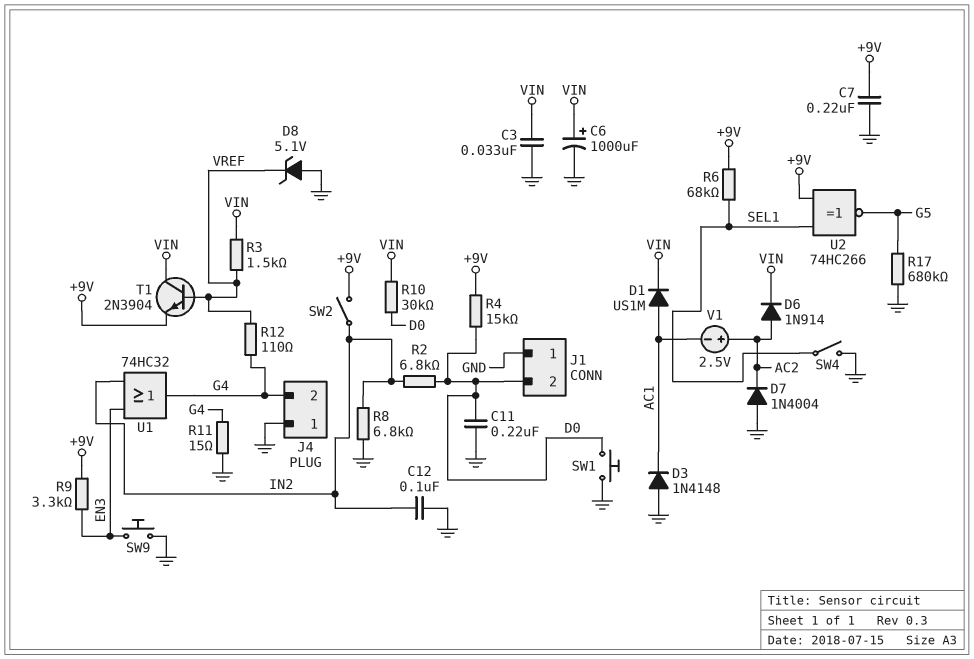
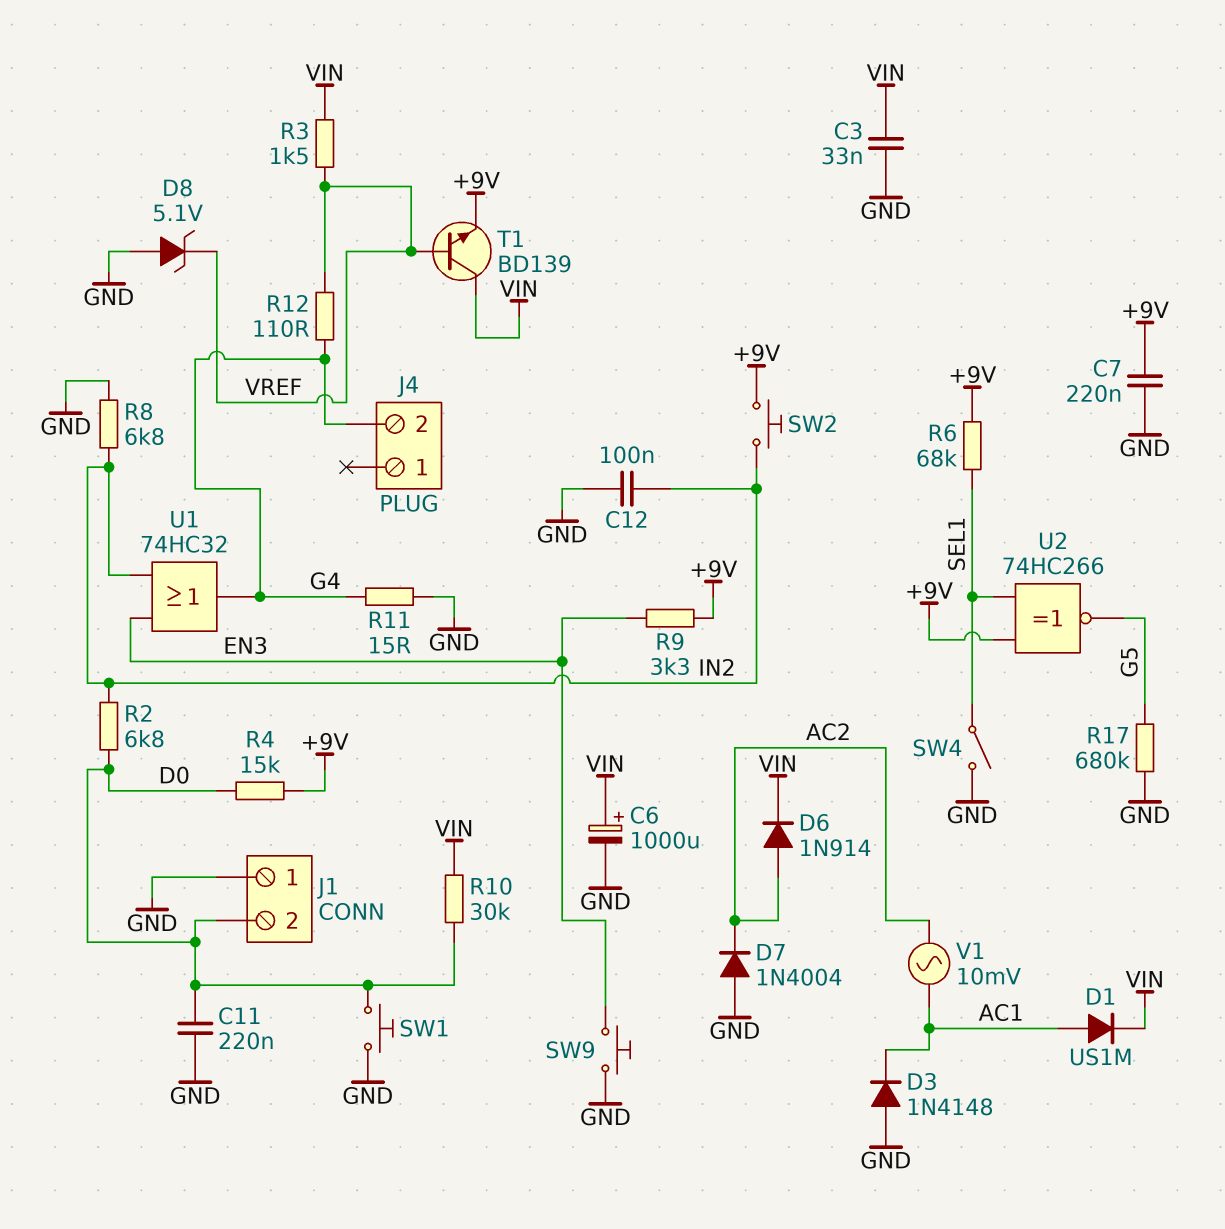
J4 pin 1: GND -> none
SW2: switch (+9V, IN2) -> button (+9V, IN2)
T1: NPN 2N3904 (B VREF, C VIN, E +9V) -> NPN BD139 (B VREF, C VIN, E +9V)
V1: 2.5V (plus AC2, minus AC1) -> AC 10mV (AC1, AC2)

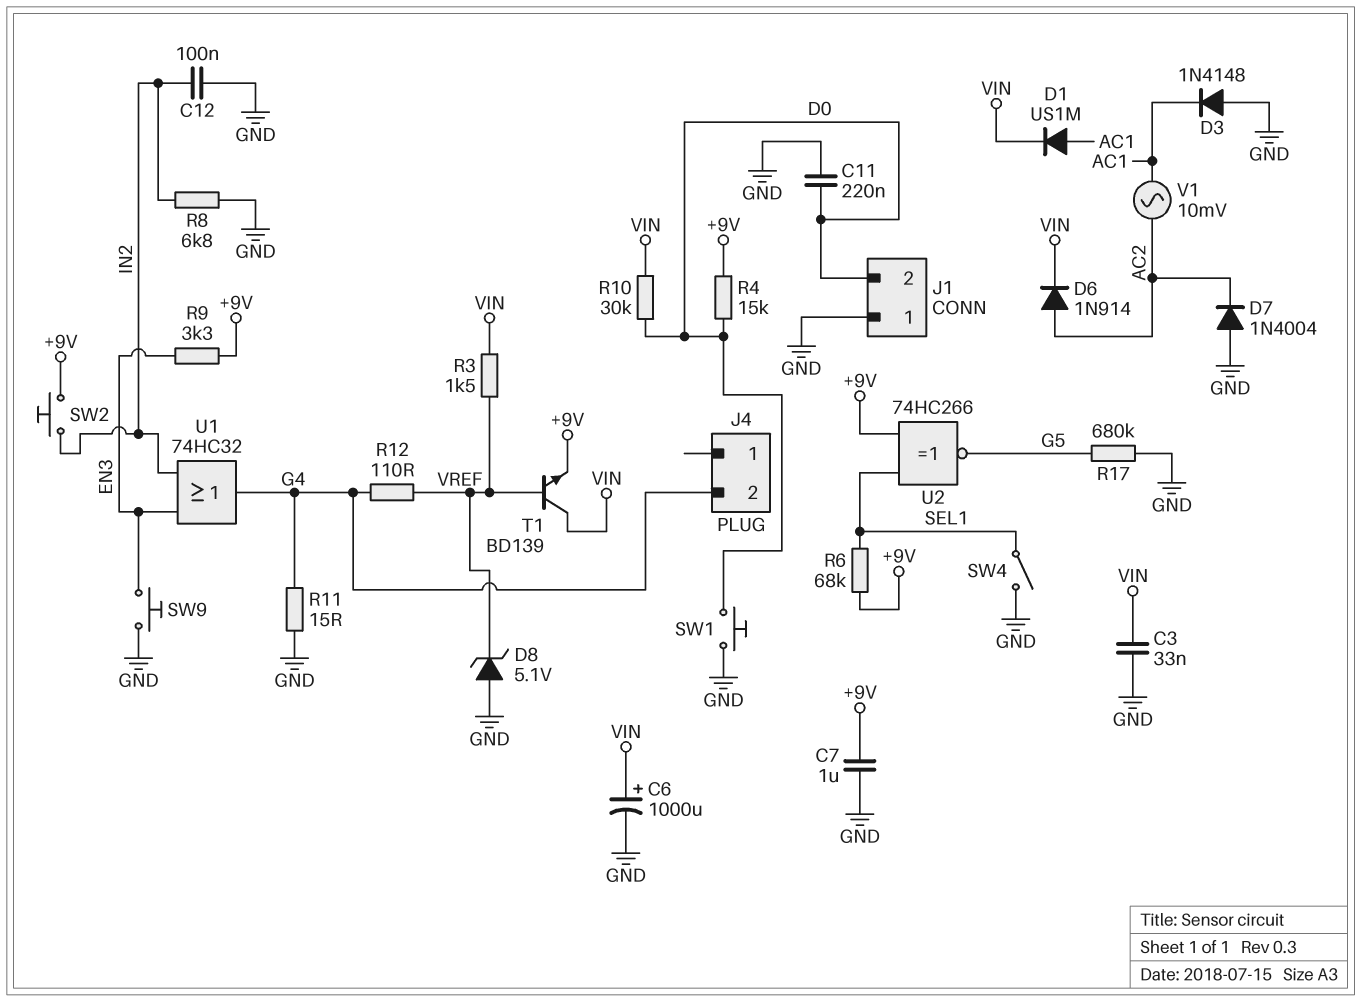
C7: 220nF (+9V, GND) -> 1uF (+9V, GND)
R2: 6.8k (D0, IN2) -> none

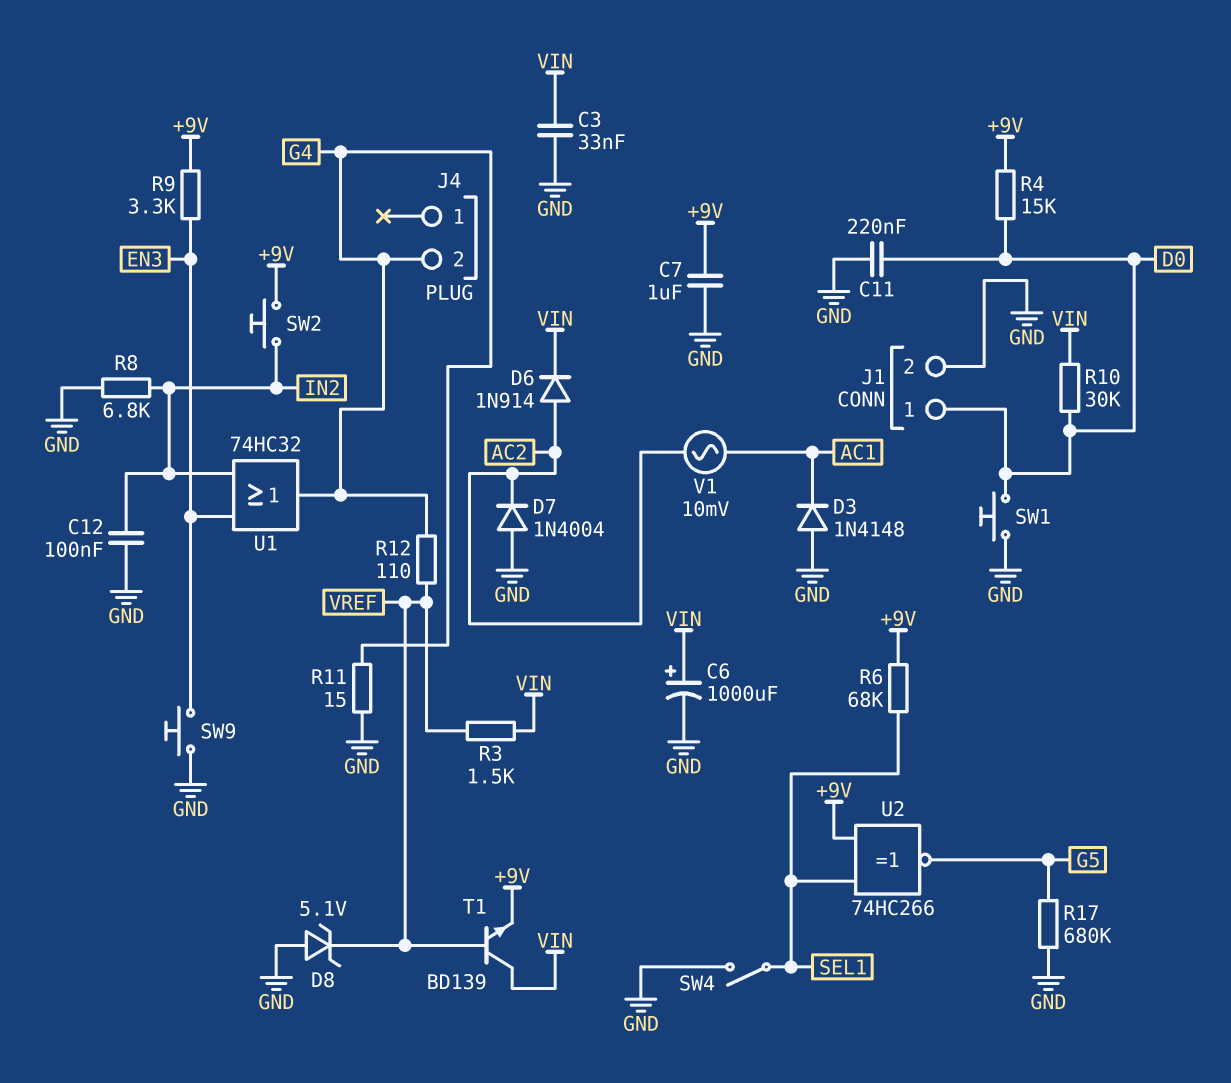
D1: diode US1M (A AC1, K VIN) -> none
J1 pin 1: GND -> D0
J1 pin 2: D0 -> GND

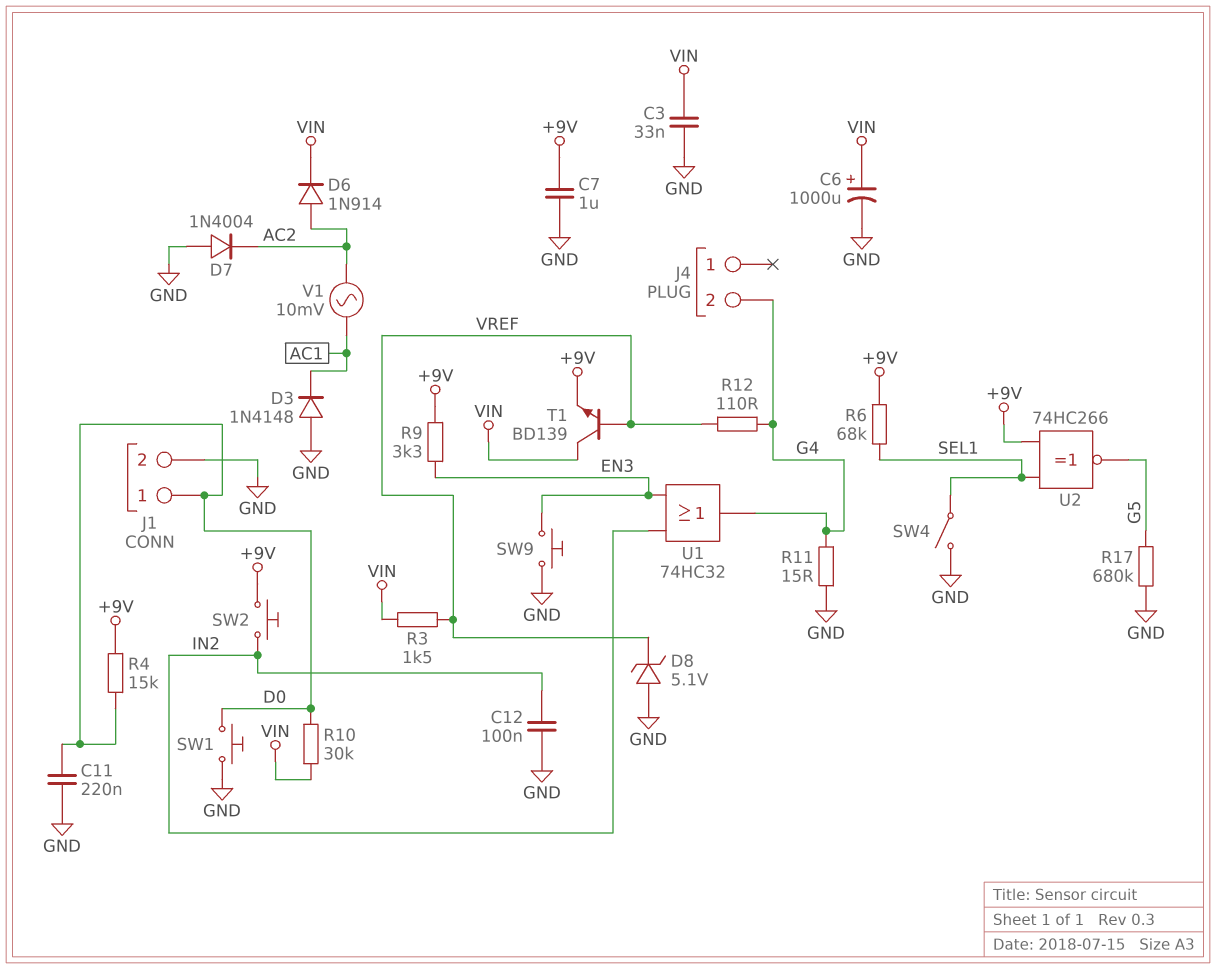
R8: 6.8k (GND, IN2) -> none

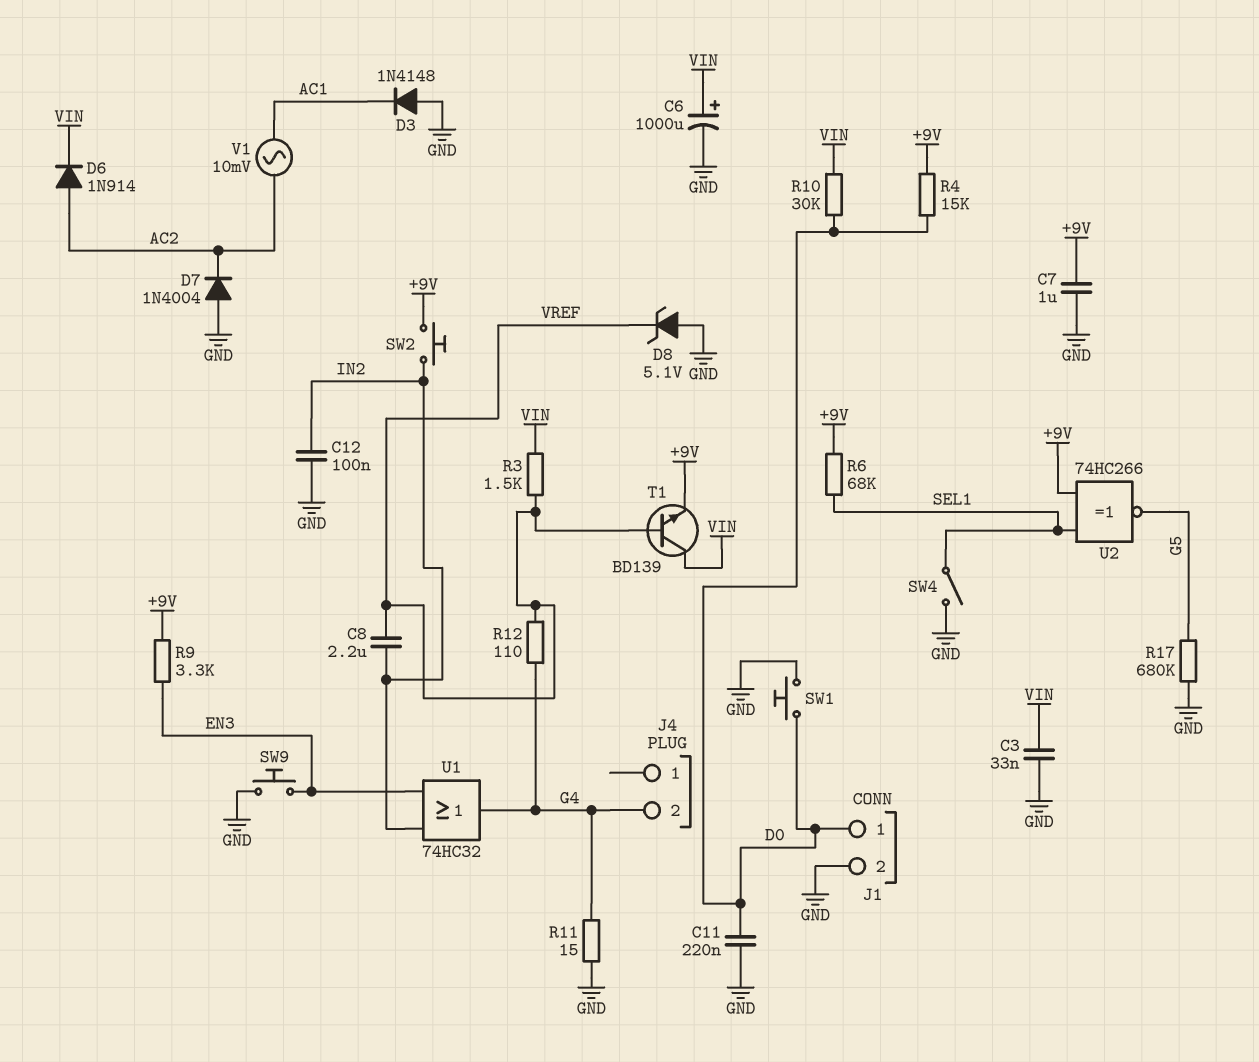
C8: none -> 2.2uF (IN2, VREF)

